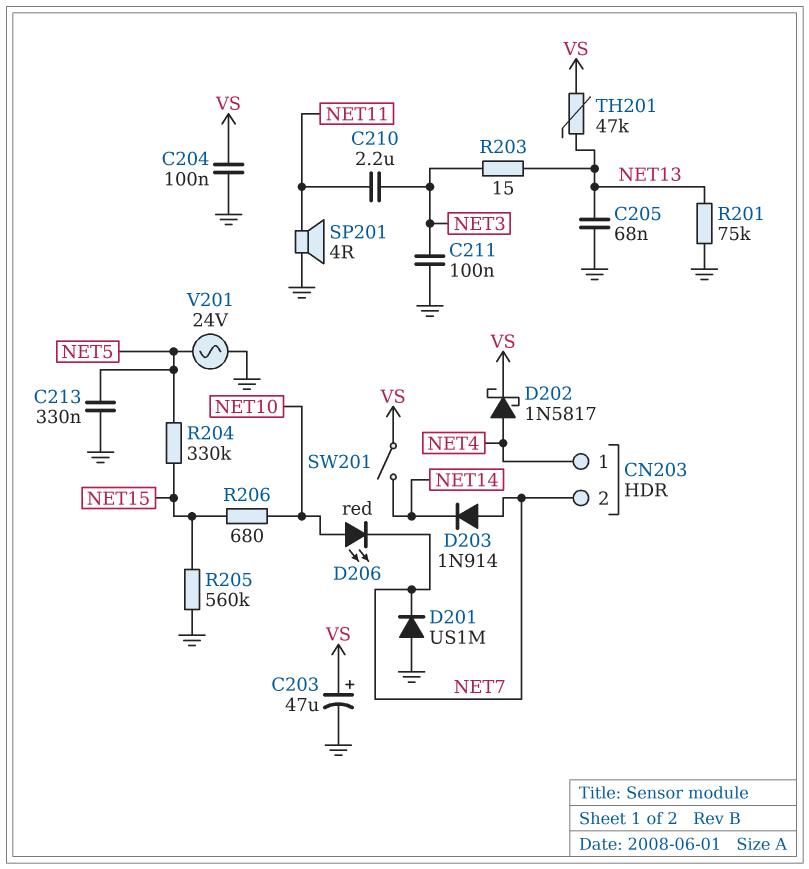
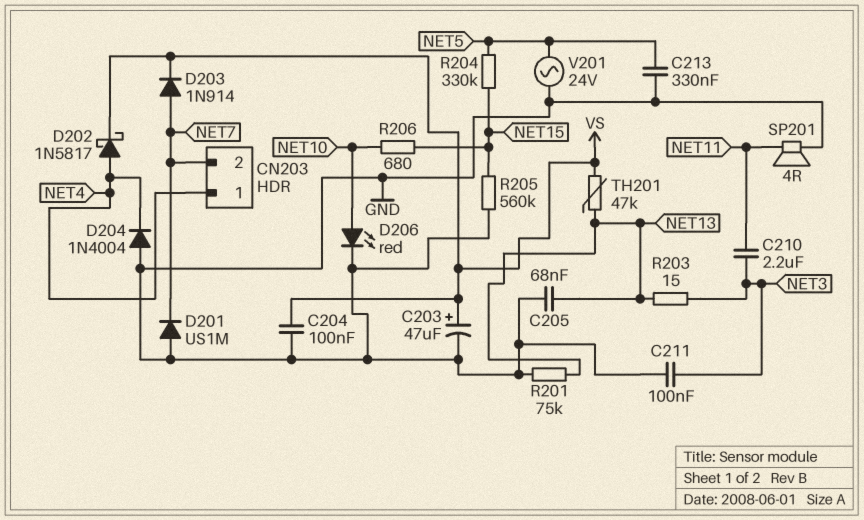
D203: diode 1N914 (A NET7, K NET14) -> diode 1N914 (A NET7, K VS)
D204: none -> diode 1N4004 (A GND, K NET4)
D206: LED red (A NET10, K NET7) -> LED red (A NET10, K GND)
SW201: switch (NET14, VS) -> none

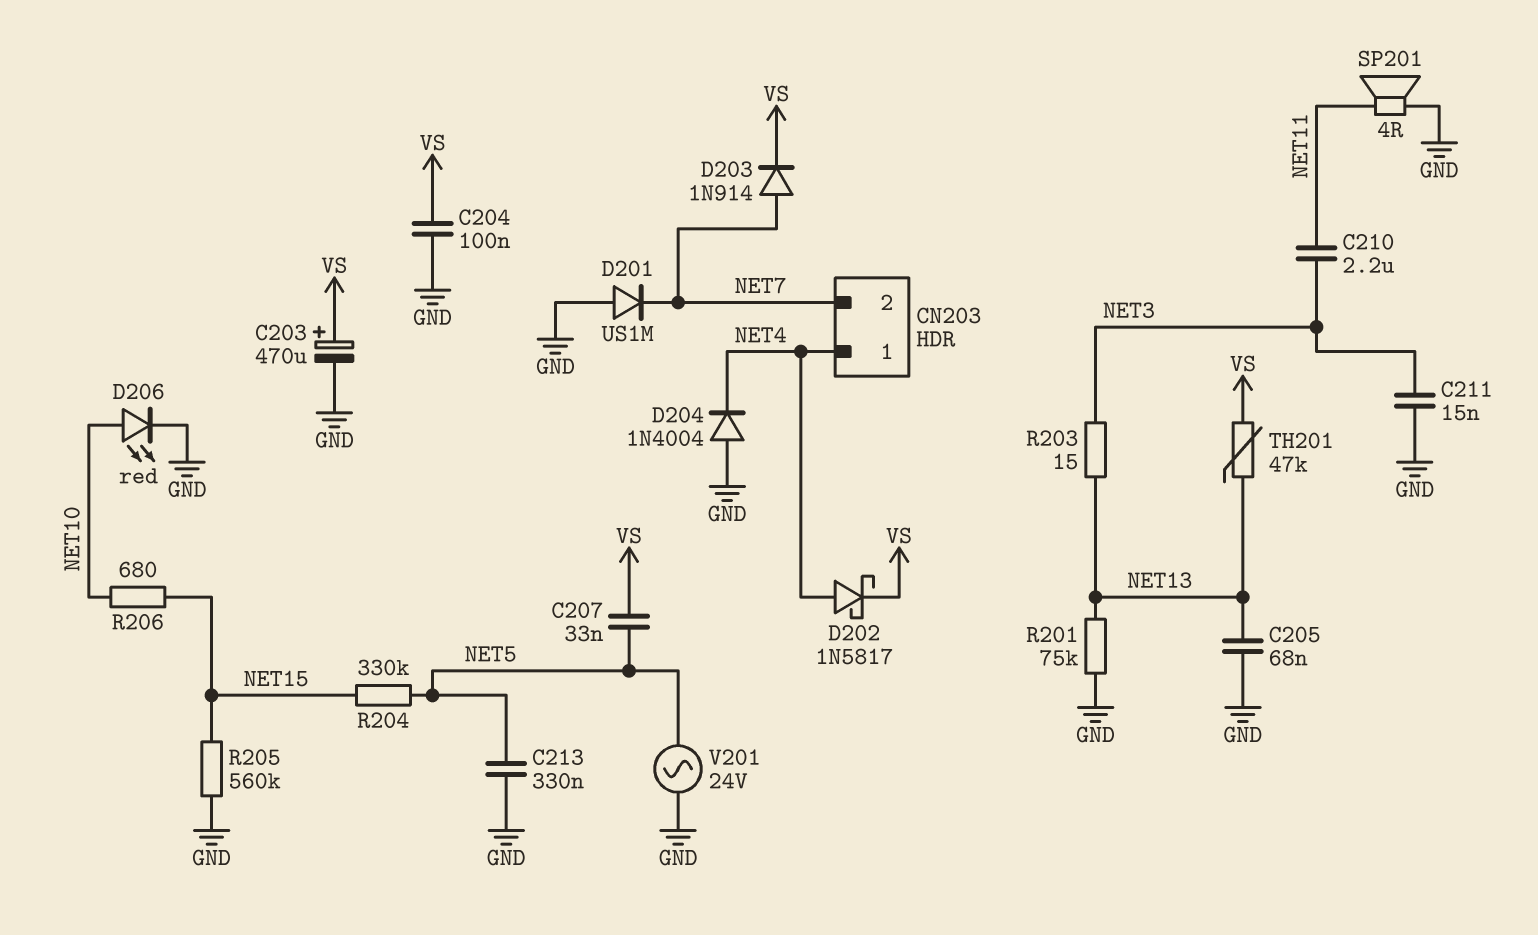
C203: 47uF (plus VS, minus GND) -> 470uF (plus VS, minus GND)
C207: none -> 33nF (NET5, VS)
C211: 100nF (GND, NET3) -> 15nF (GND, NET3)

